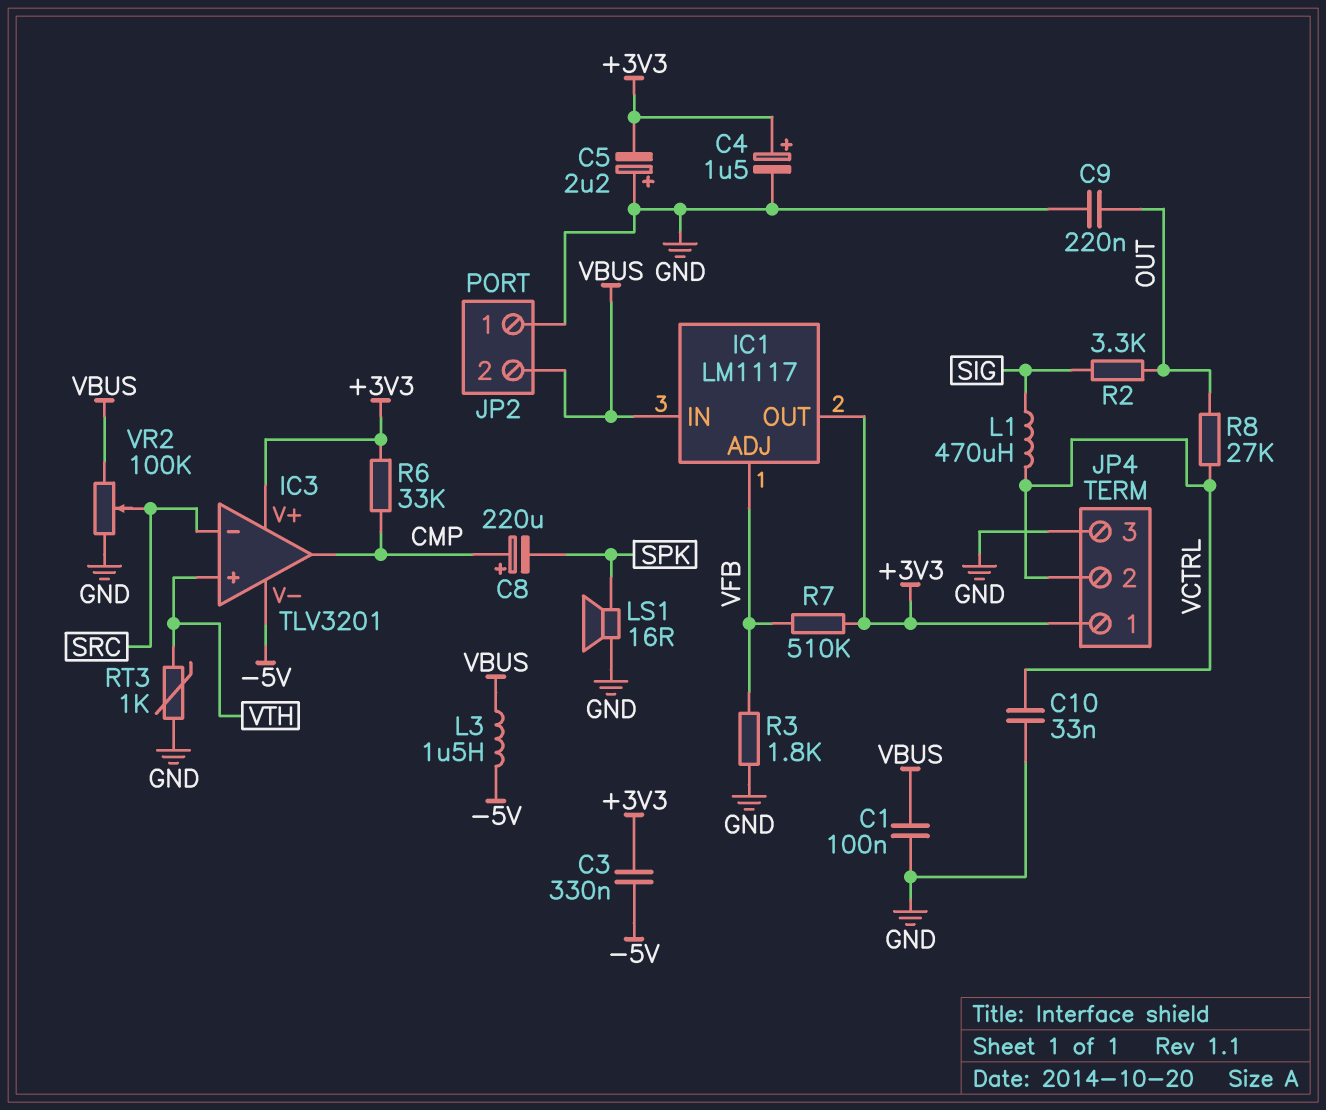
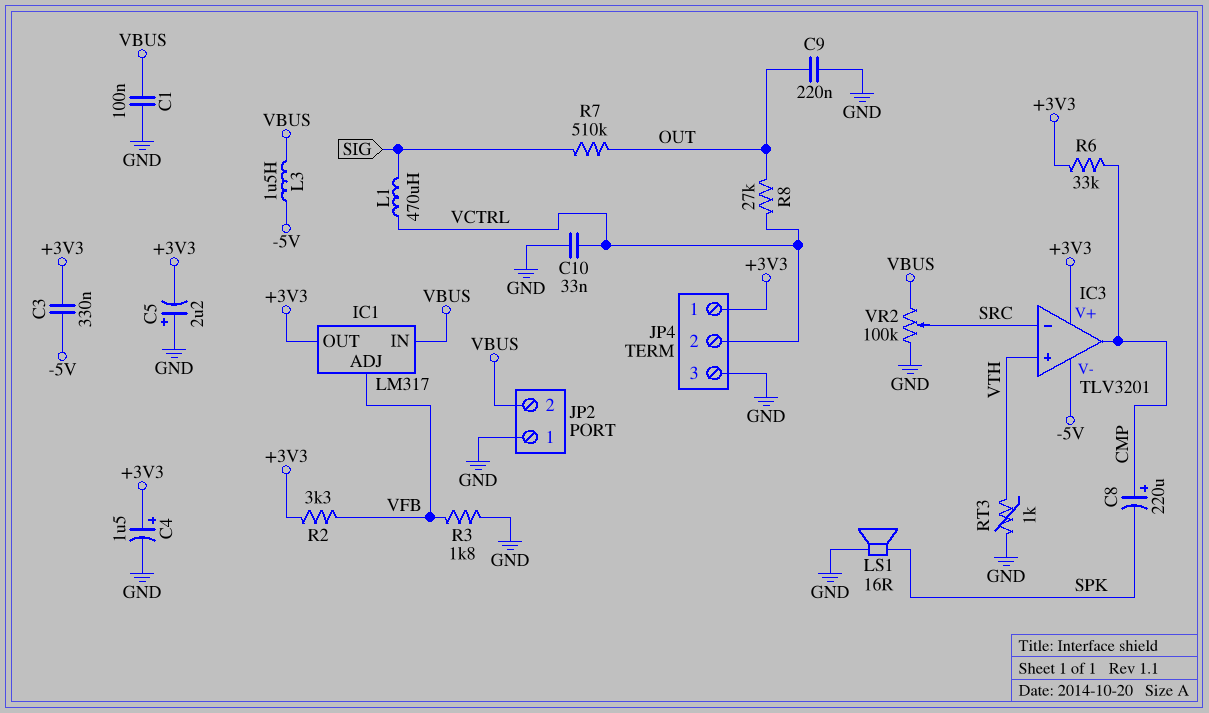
IC1: LM1117 -> LM317
R2: 3.3k (OUT, SIG) -> 3.3k (+3V3, VFB)
R7: 510k (+3V3, VFB) -> 510k (OUT, SIG)

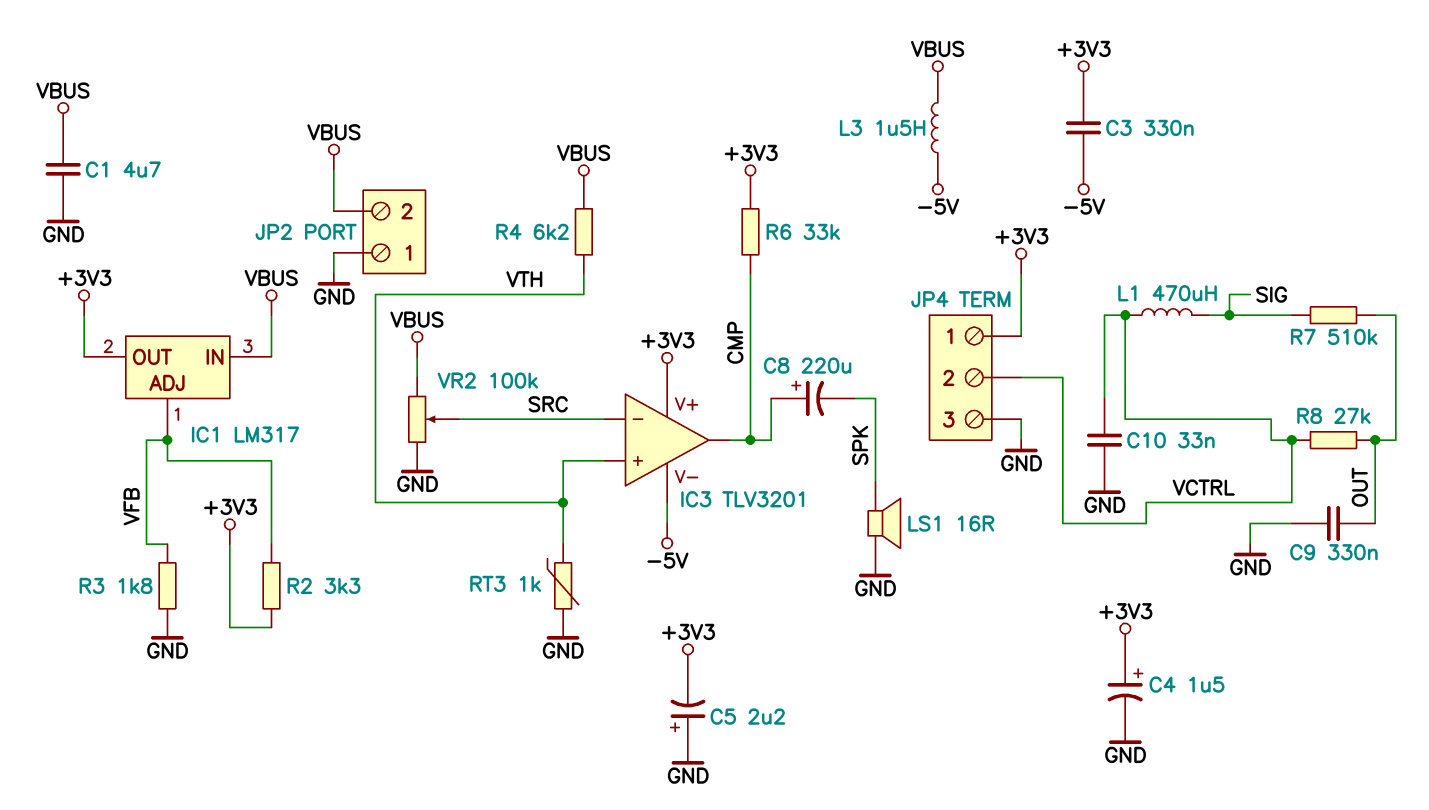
C1: 100nF (GND, VBUS) -> 4.7uF (GND, VBUS)
C9: 220nF (GND, OUT) -> 330nF (GND, OUT)
R4: none -> 6.2k (VBUS, VTH)

